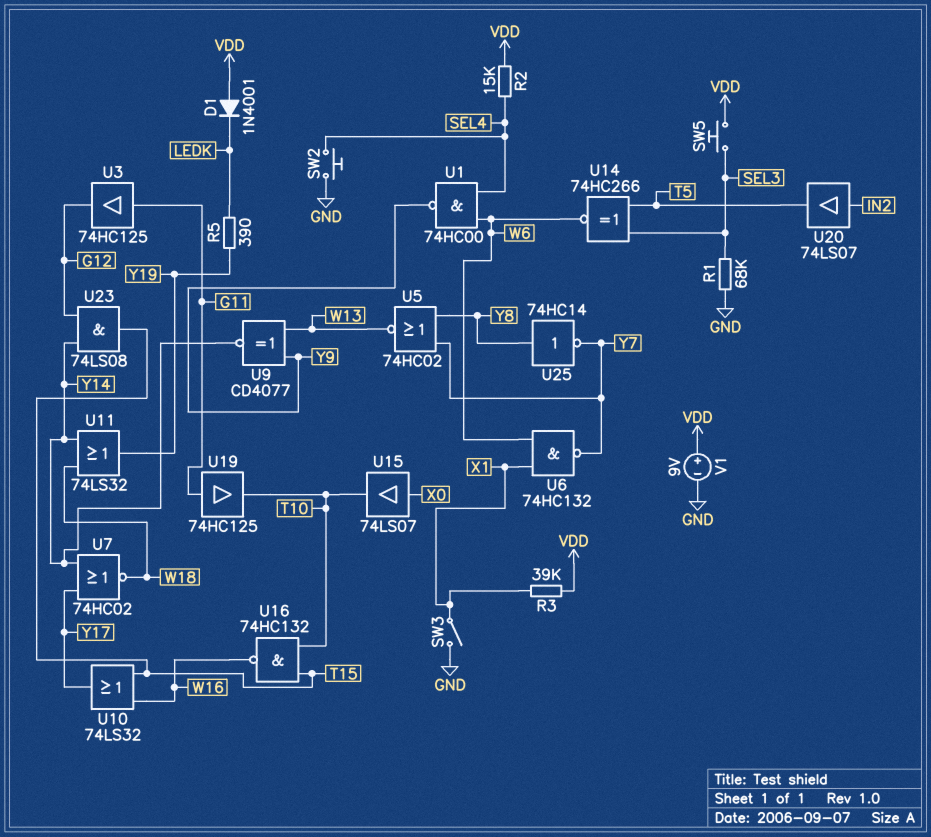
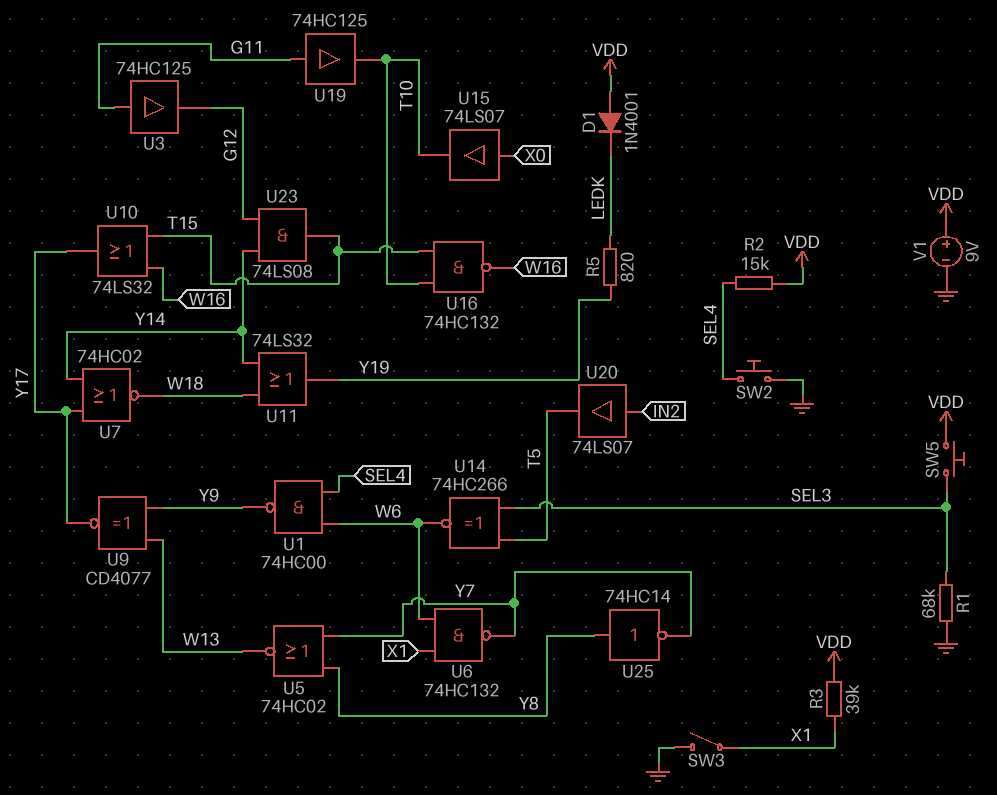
R5: 390 (LEDK, Y19) -> 820 (LEDK, Y19)
U9: XNOR CD4077 (in W13, in Y9, out Y14) -> XNOR CD4077 (in W13, in Y9, out Y17)

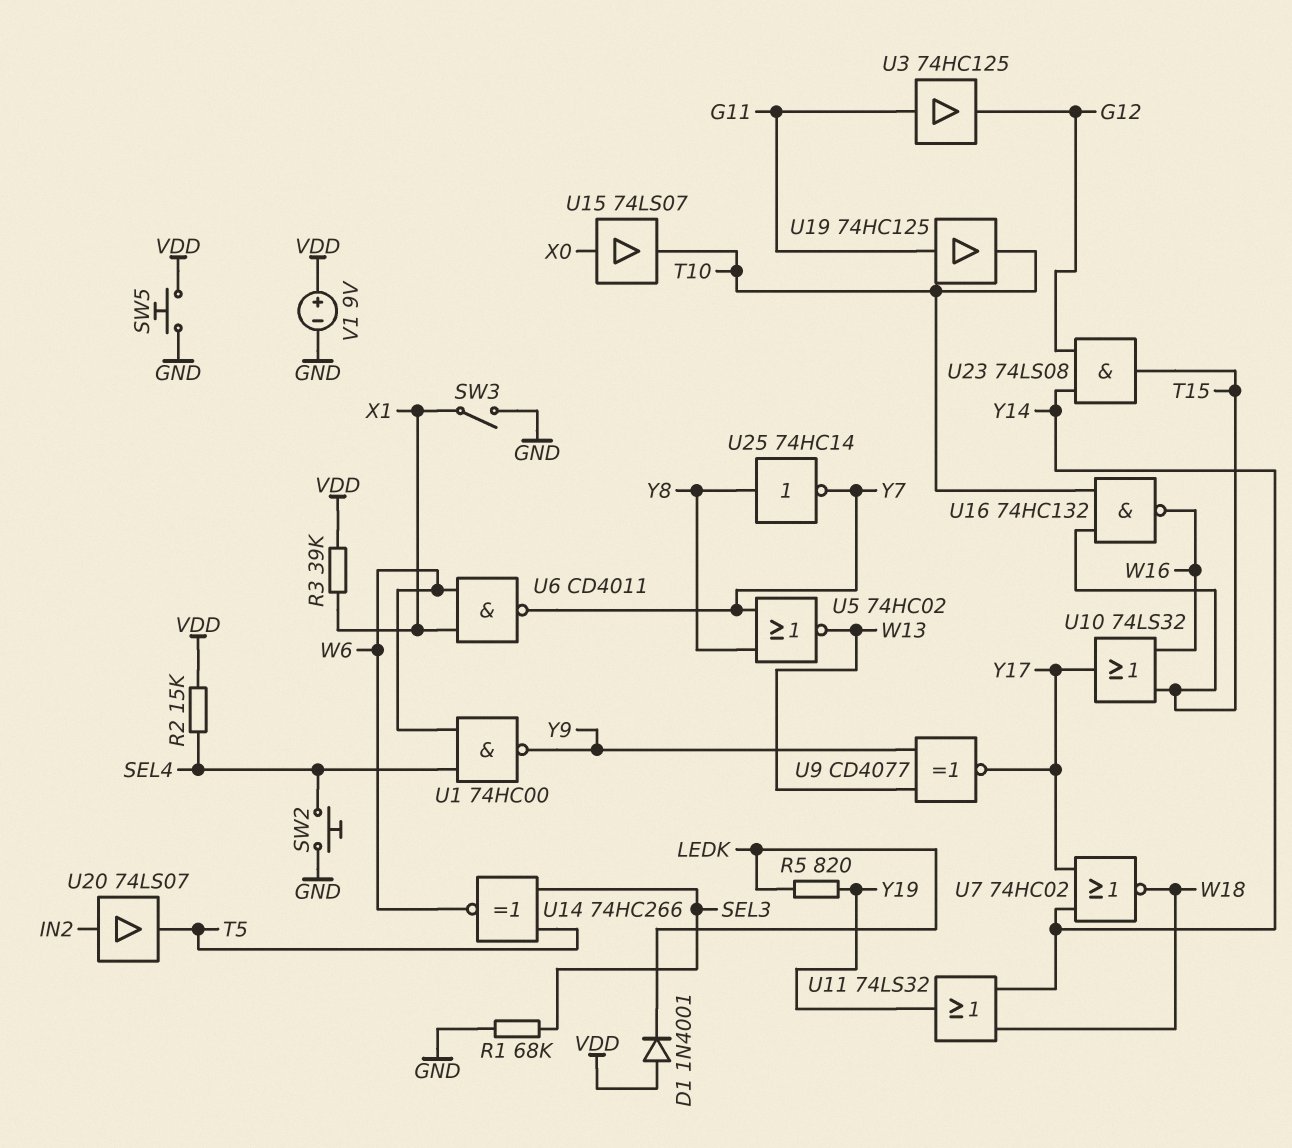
SW5: button (SEL3, VDD) -> button (GND, VDD)
U6: NAND 74HC132 (in W6, in X1, out Y7) -> NAND CD4011 (in W6, in X1, out Y7)

